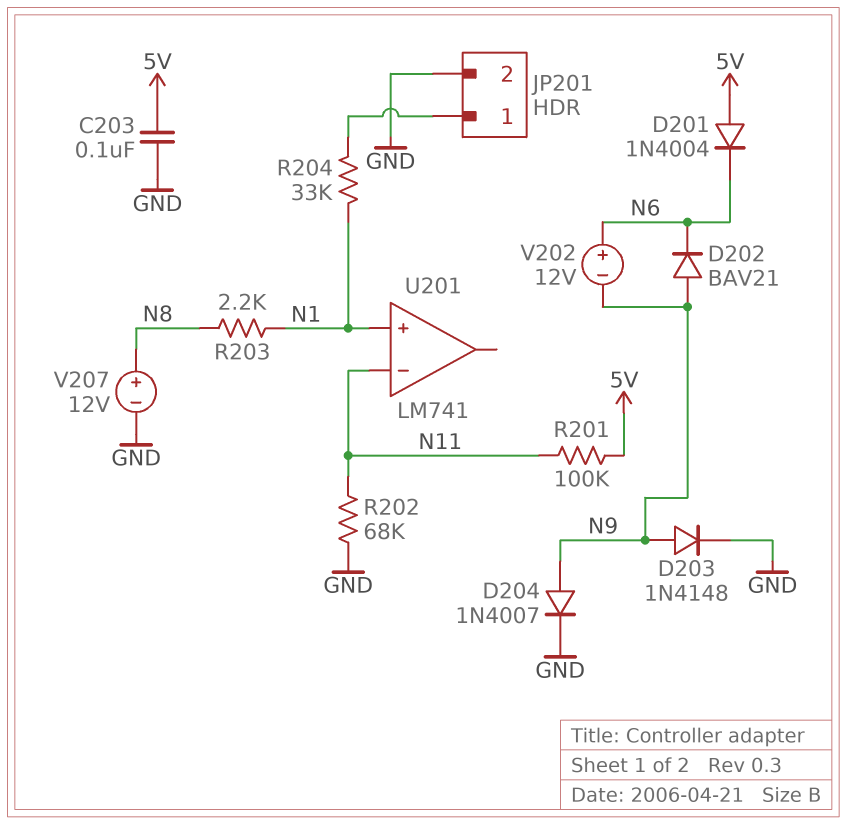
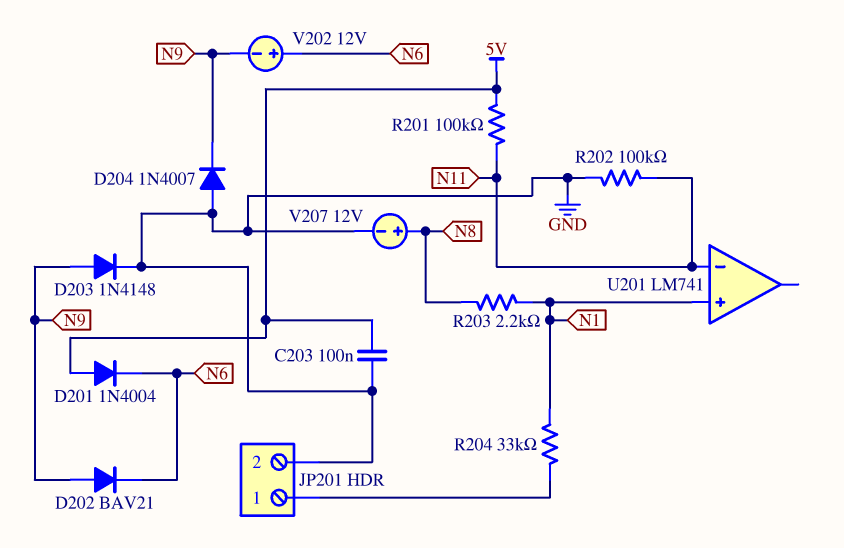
D204: diode 1N4007 (A N9, K GND) -> diode 1N4007 (A GND, K N9)
R202: 68k (GND, N11) -> 100k (GND, N11)

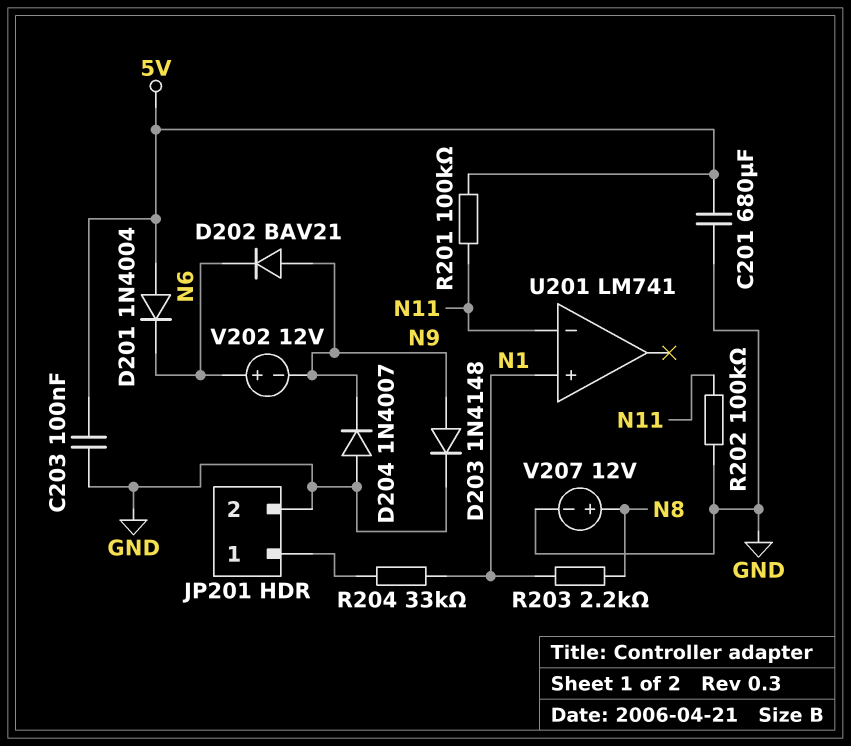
C201: none -> 680uF (5V, GND)

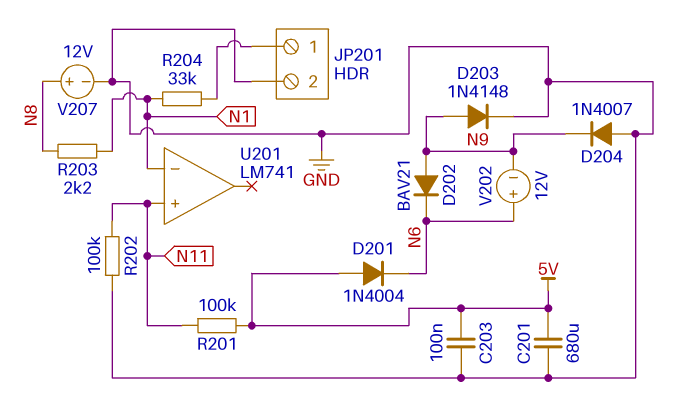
U201 pin in+: N1 -> N11
U201 pin in-: N11 -> N1

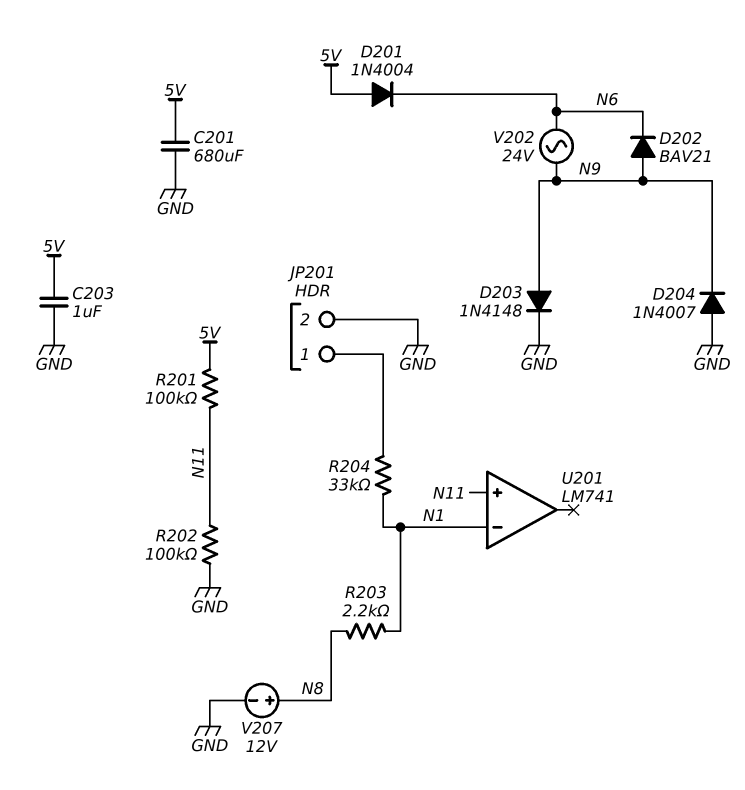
C203: 100nF (5V, GND) -> 1uF (5V, GND)
V202: 12V (plus N6, minus N9) -> AC 24V (N6, N9)

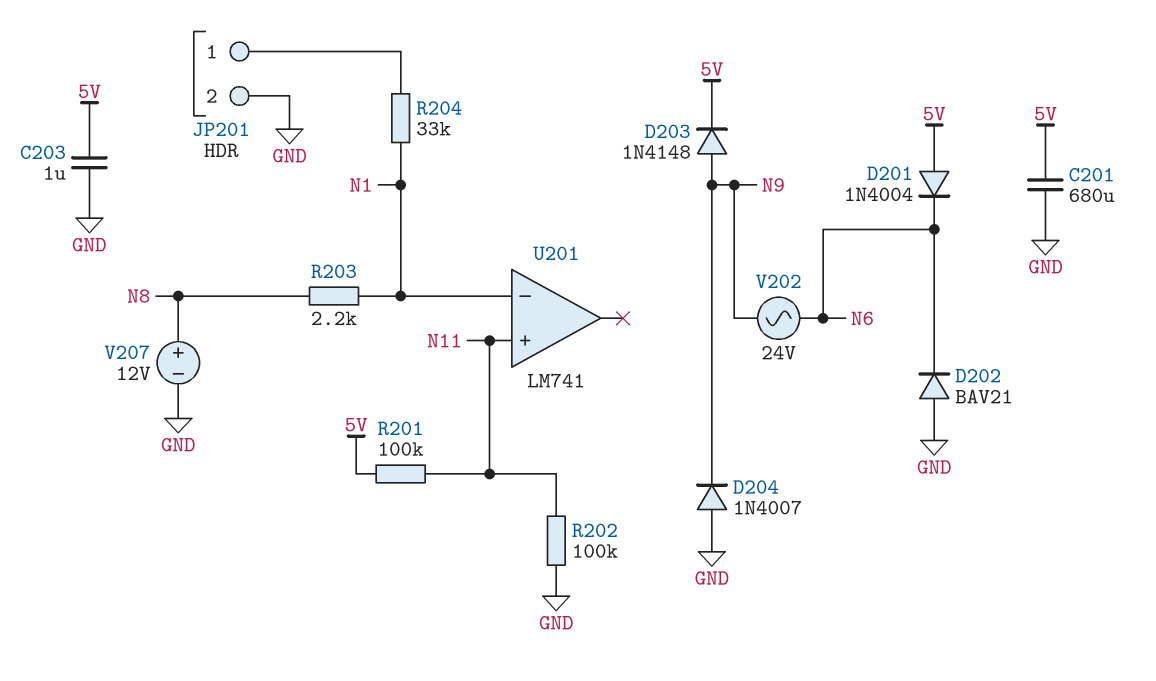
D202: diode BAV21 (A N9, K N6) -> diode BAV21 (A GND, K N6)
D203: diode 1N4148 (A N9, K GND) -> diode 1N4148 (A N9, K 5V)

